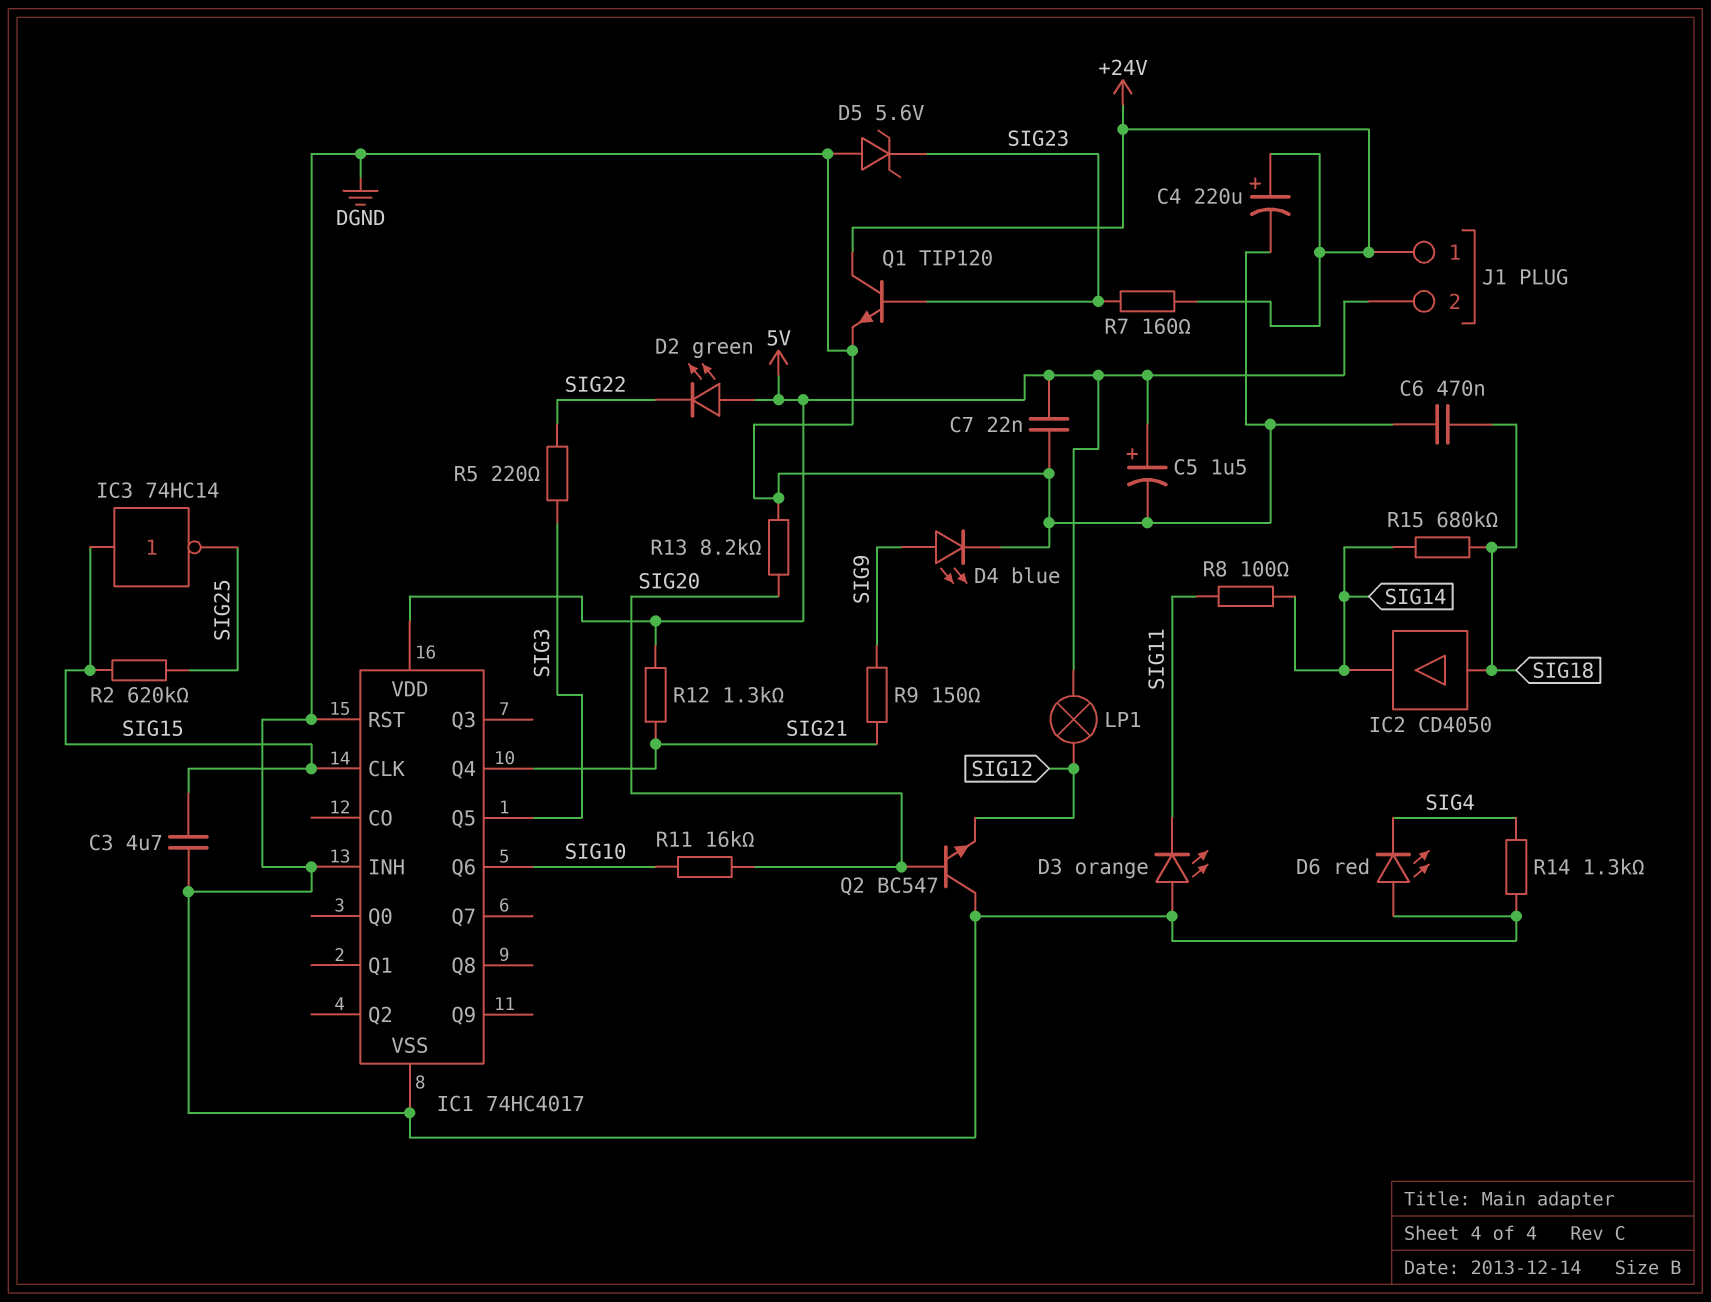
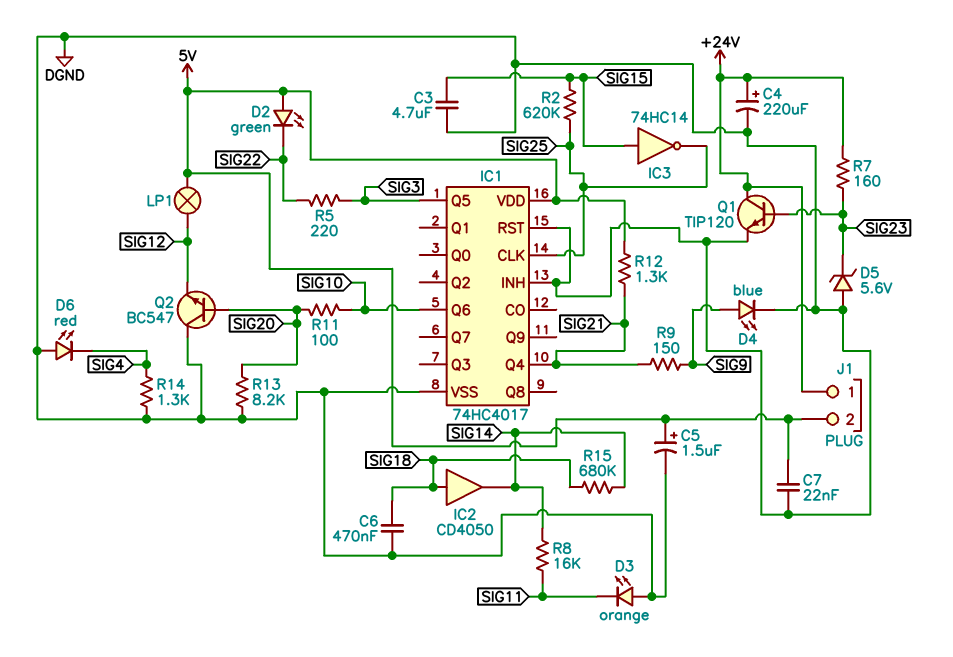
IC1 pin CLK: SIG15 -> SIG25
R8: 100 (SIG11, SIG14) -> 16k (SIG11, SIG14)
R11: 16k (SIG10, SIG20) -> 100 (SIG10, SIG20)

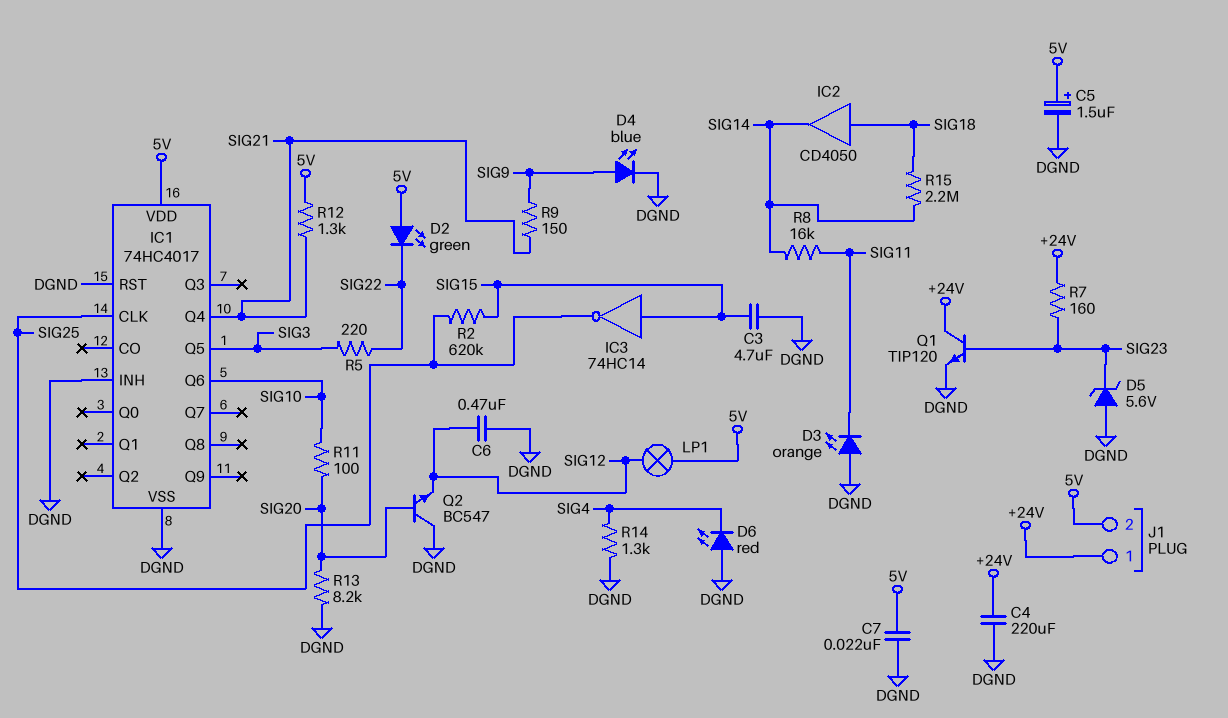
C4: 220uF (plus +24V, minus DGND) -> 220uF (+24V, DGND)
C6: 470nF (DGND, SIG18) -> 470nF (DGND, SIG12)
R15: 680k (SIG14, SIG18) -> 2.2M (SIG14, SIG18)

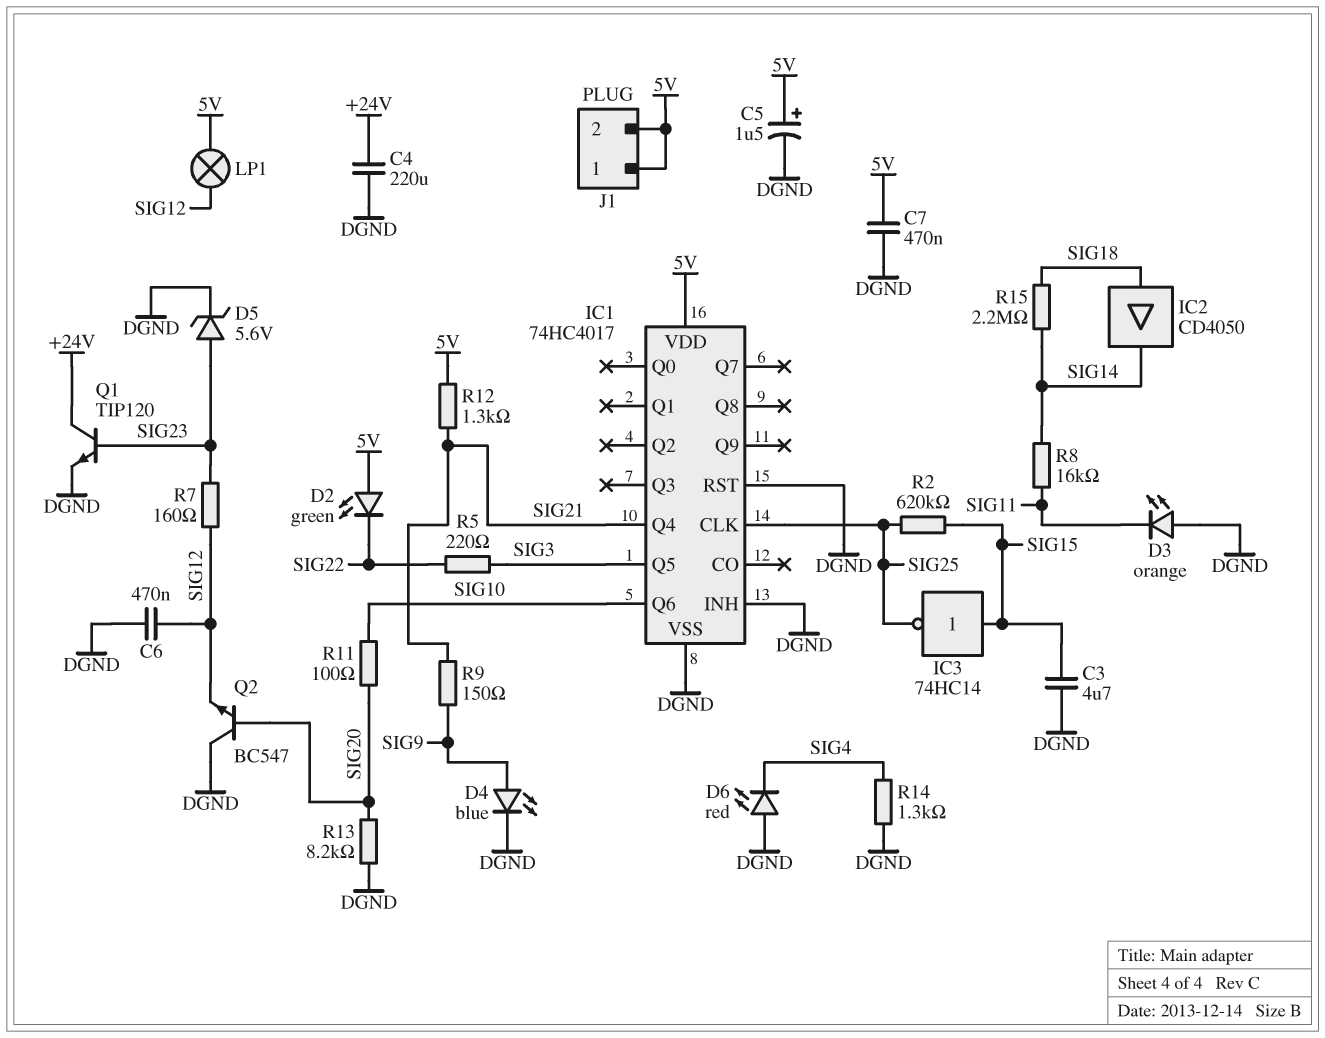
C7: 22nF (5V, DGND) -> 470nF (5V, DGND)
D5: zener 5.6V (A DGND, K SIG23) -> zener 5.6V (A SIG23, K DGND)
J1 pin 1: +24V -> 5V
R7: 160 (+24V, SIG23) -> 160 (SIG12, SIG23)

